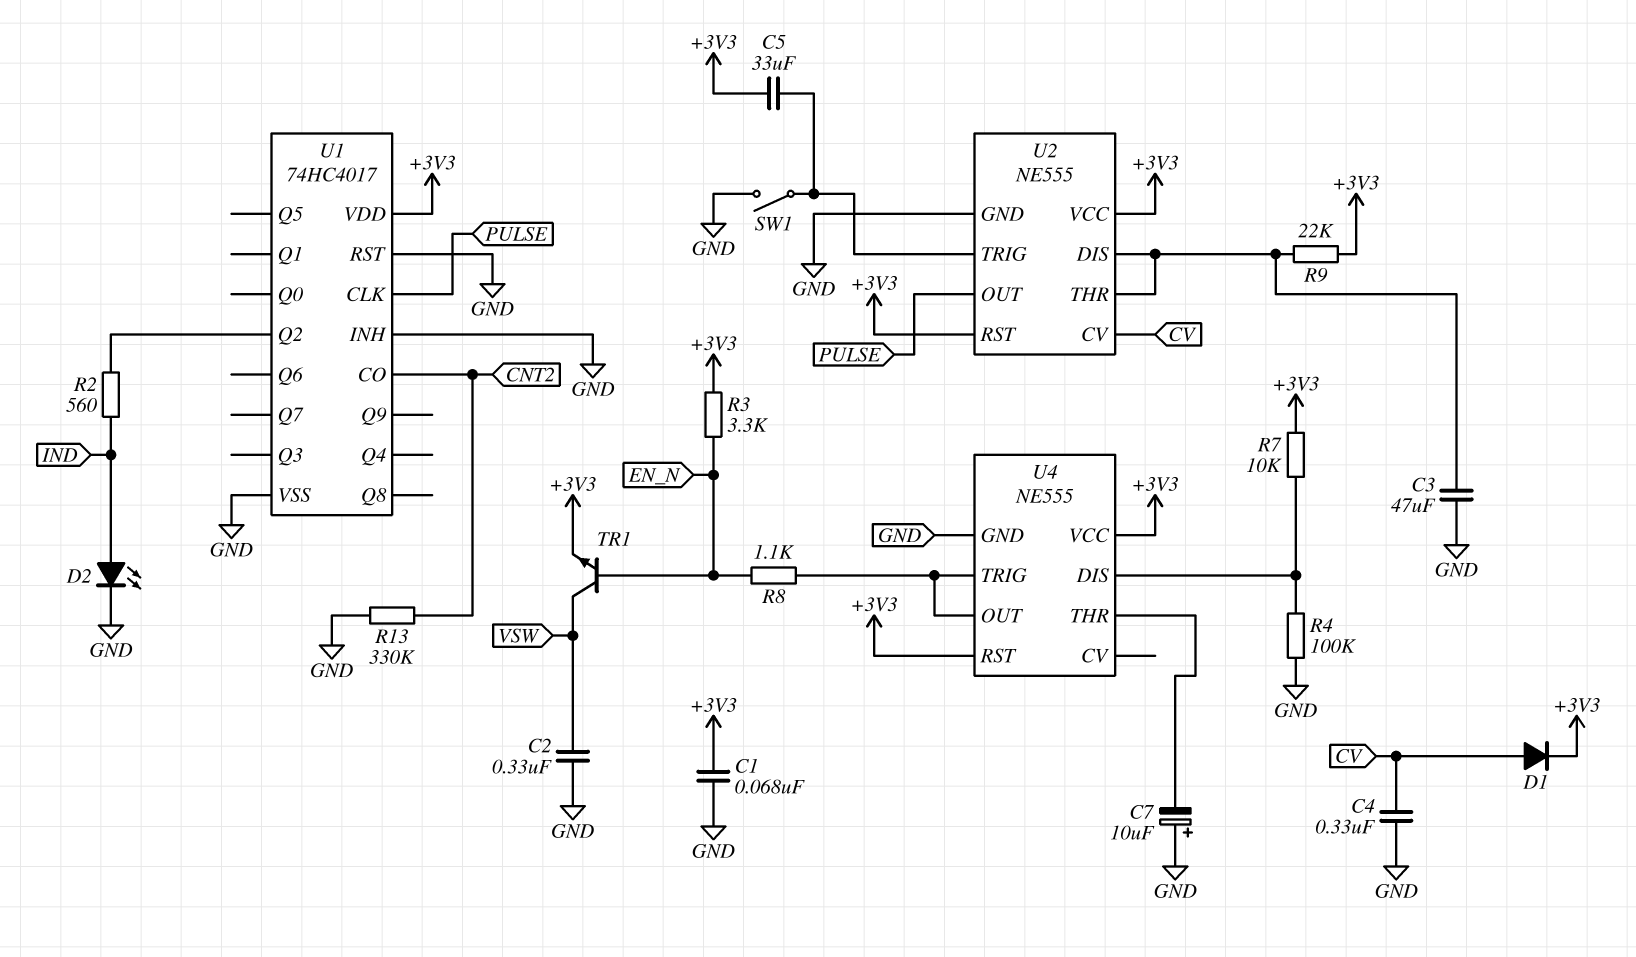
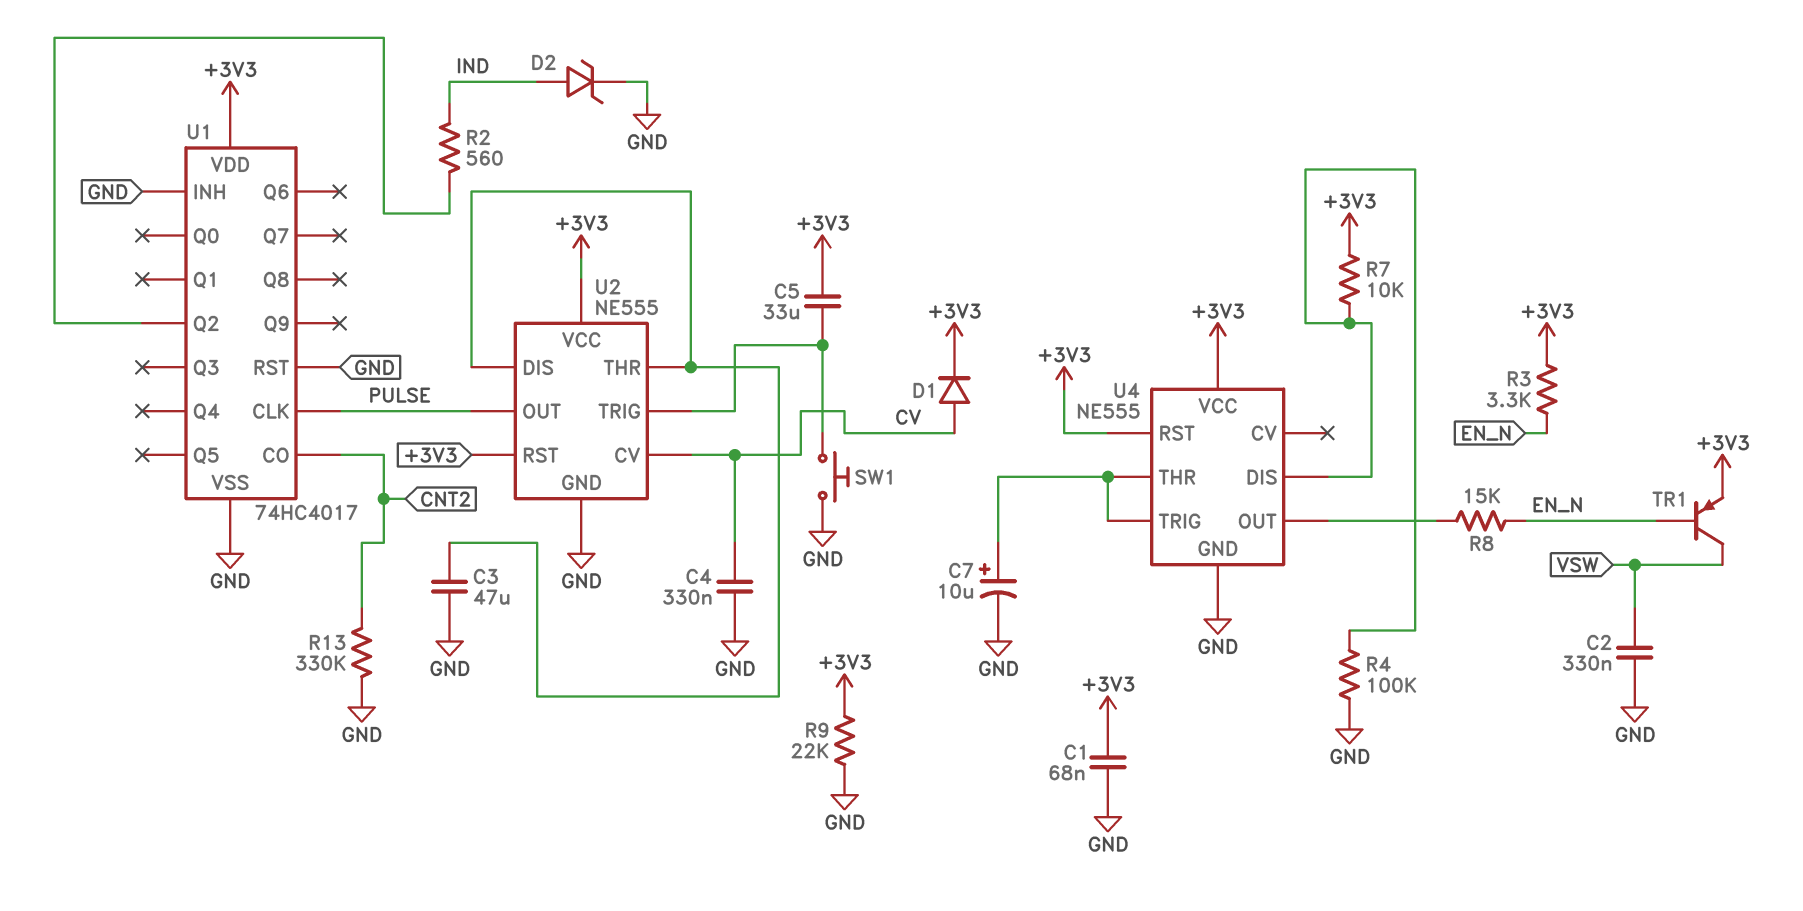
C7: 10uF (plus GND, minus U4/THR) -> 10uF (plus U4/THR, minus GND)
D2: LED (A IND, K GND) -> zener (A IND, K GND)
R8: 1.1k (EN_N, U4/OUT) -> 15k (EN_N, U4/OUT)
R9: 22k (+3V3, U2/DIS) -> 22k (+3V3, GND)
SW1: switch (GND, U2/TRIG) -> button (GND, U2/TRIG)
TR1: NPN (B EN_N, C VSW, E +3V3) -> PNP (B EN_N, C VSW, E +3V3)
U4 pin TRIG: U4/OUT -> U4/THR

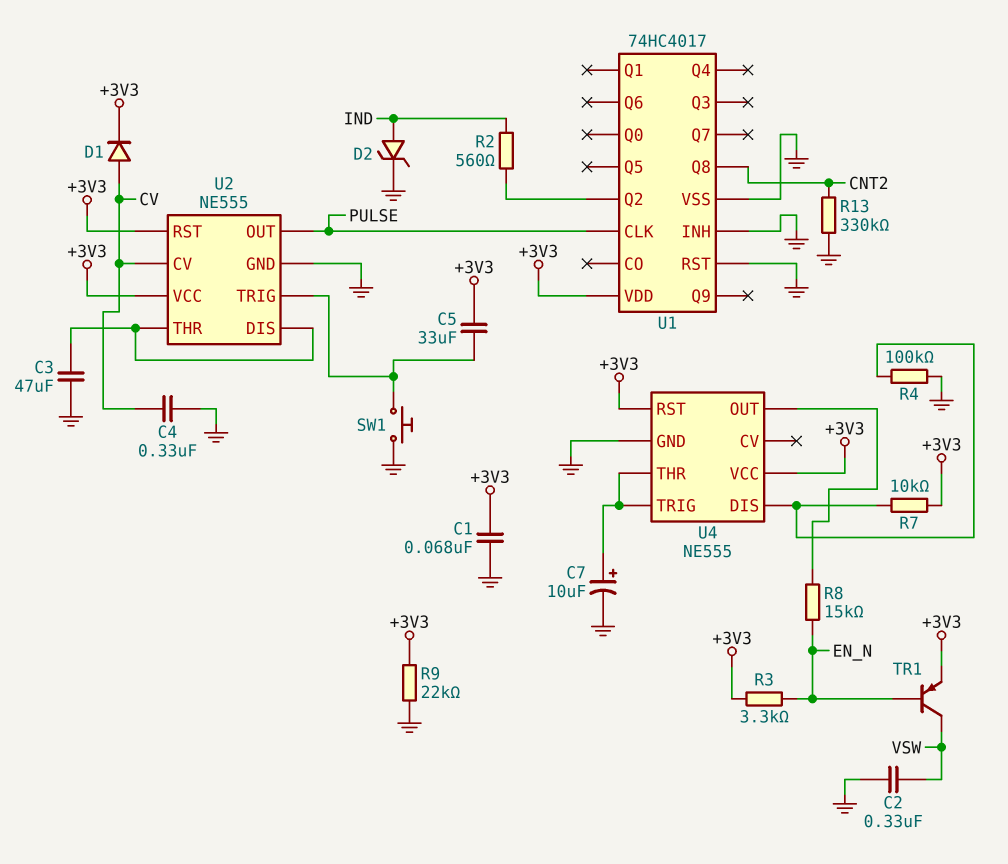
U1 pin CO: CNT2 -> none
U1 pin Q8: none -> CNT2

